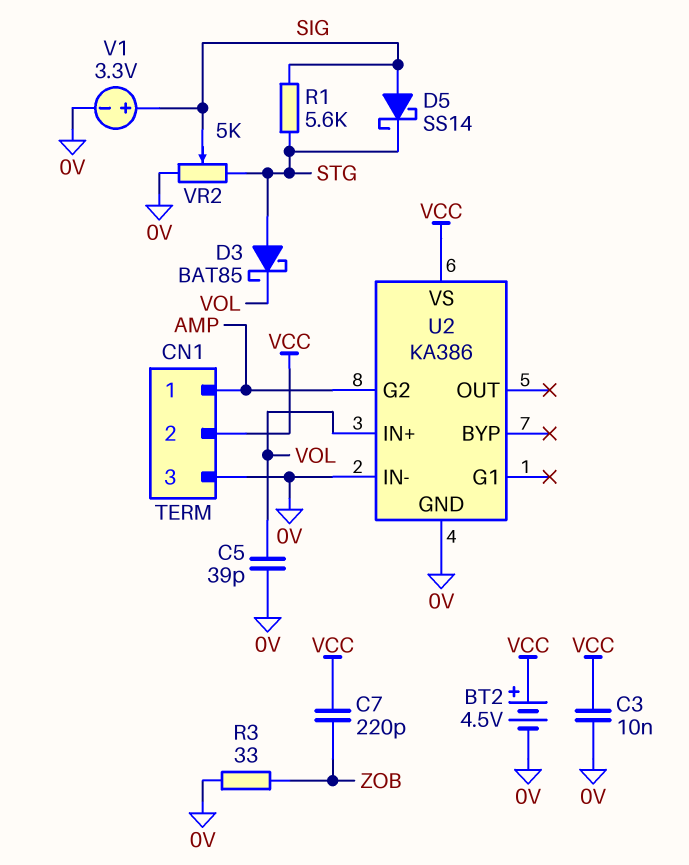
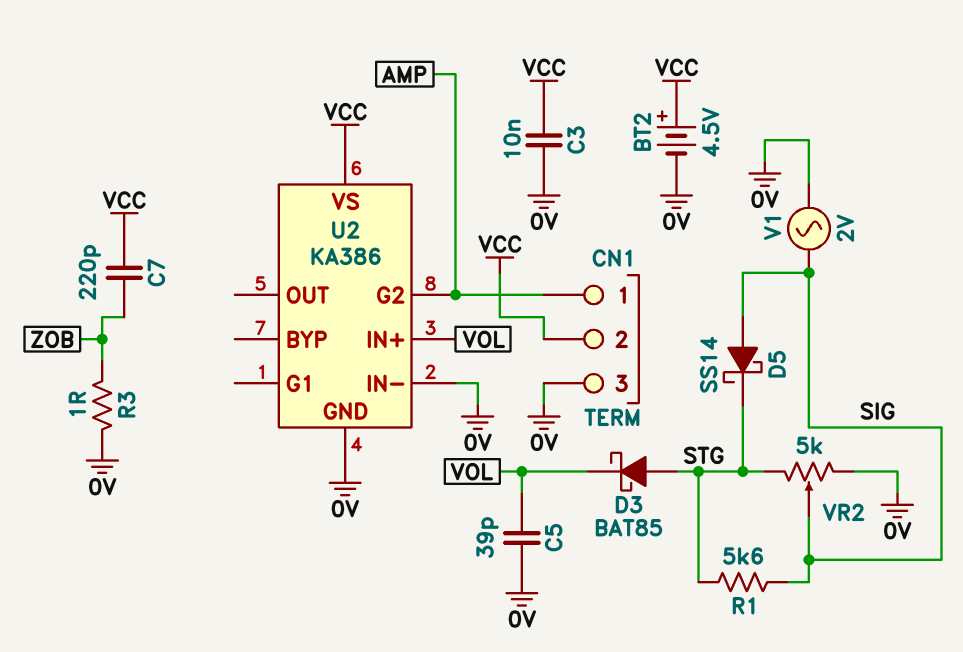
R3: 33 (0V, ZOB) -> 1 (0V, ZOB)
V1: 3.3V (plus SIG, minus 0V) -> AC 2V (0V, SIG)

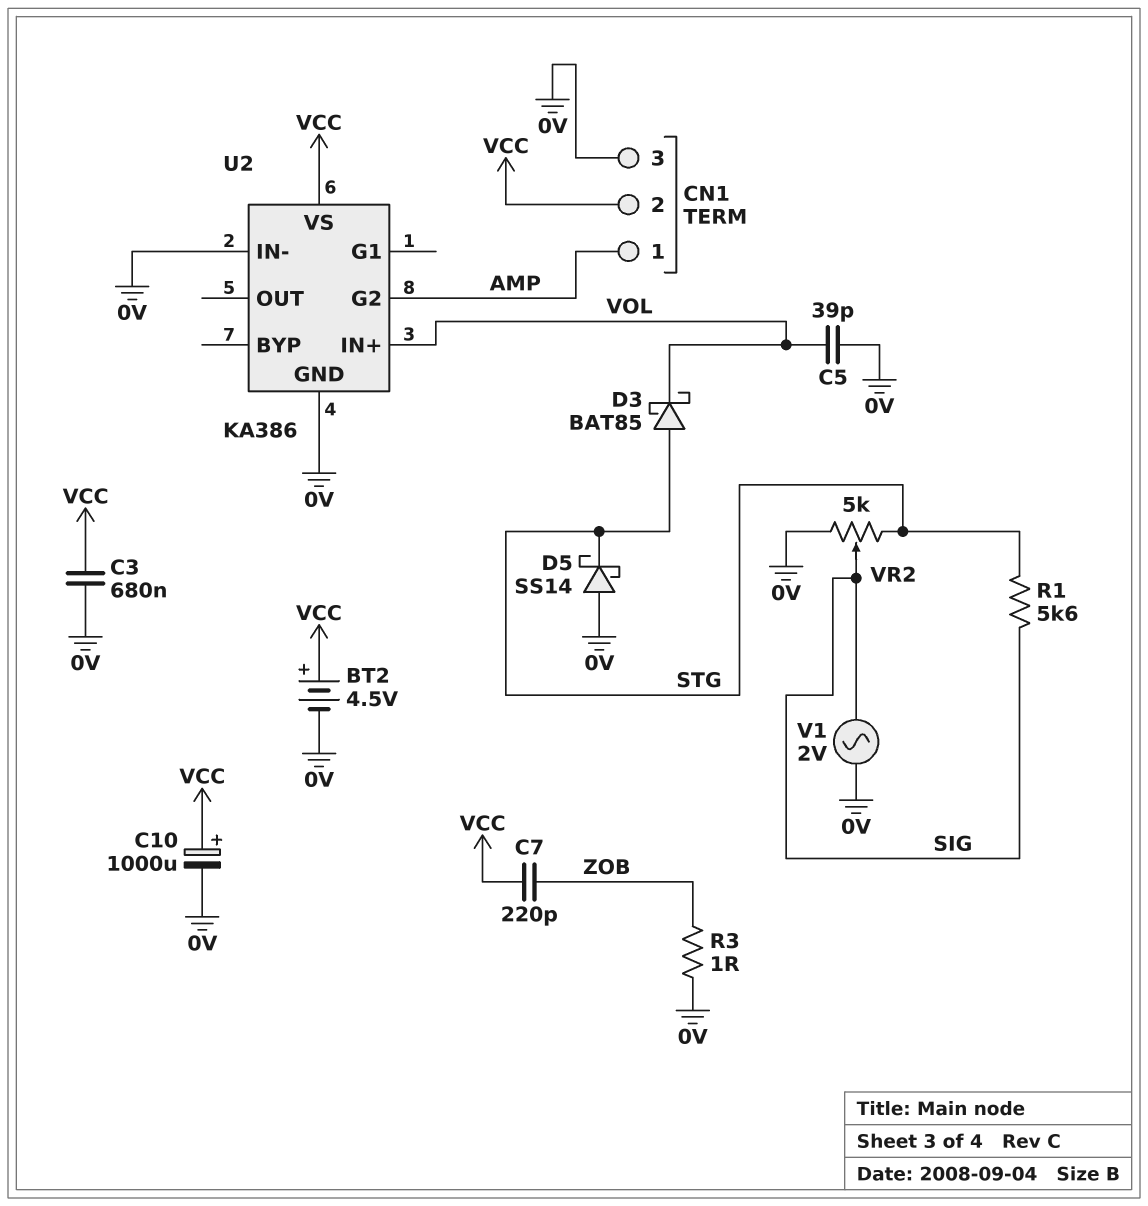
C3: 10nF (0V, VCC) -> 680nF (0V, VCC)
C10: none -> 1000uF (plus VCC, minus 0V)
D5: schottky SS14 (A SIG, K STG) -> schottky SS14 (A 0V, K STG)

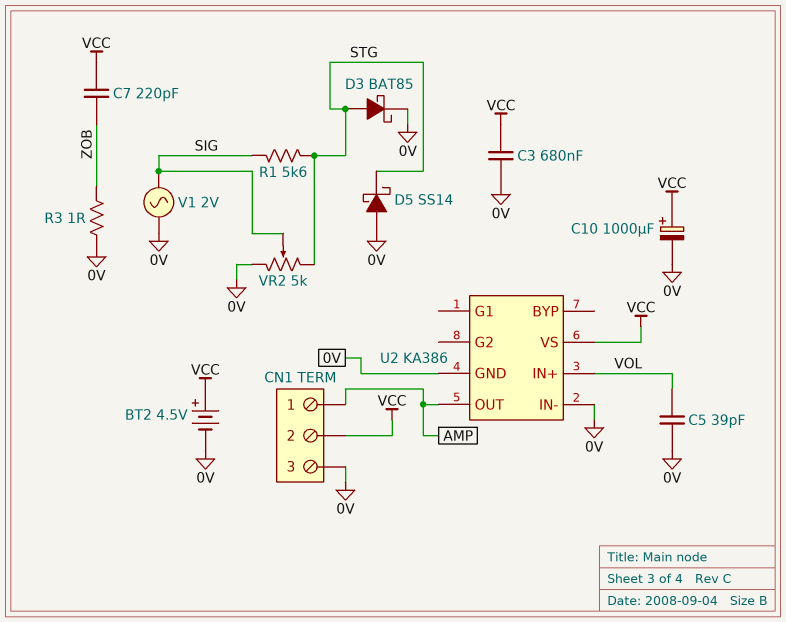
D3: schottky BAT85 (A STG, K VOL) -> schottky BAT85 (A STG, K 0V)
U2 pin G2: AMP -> none
U2 pin OUT: none -> AMP

